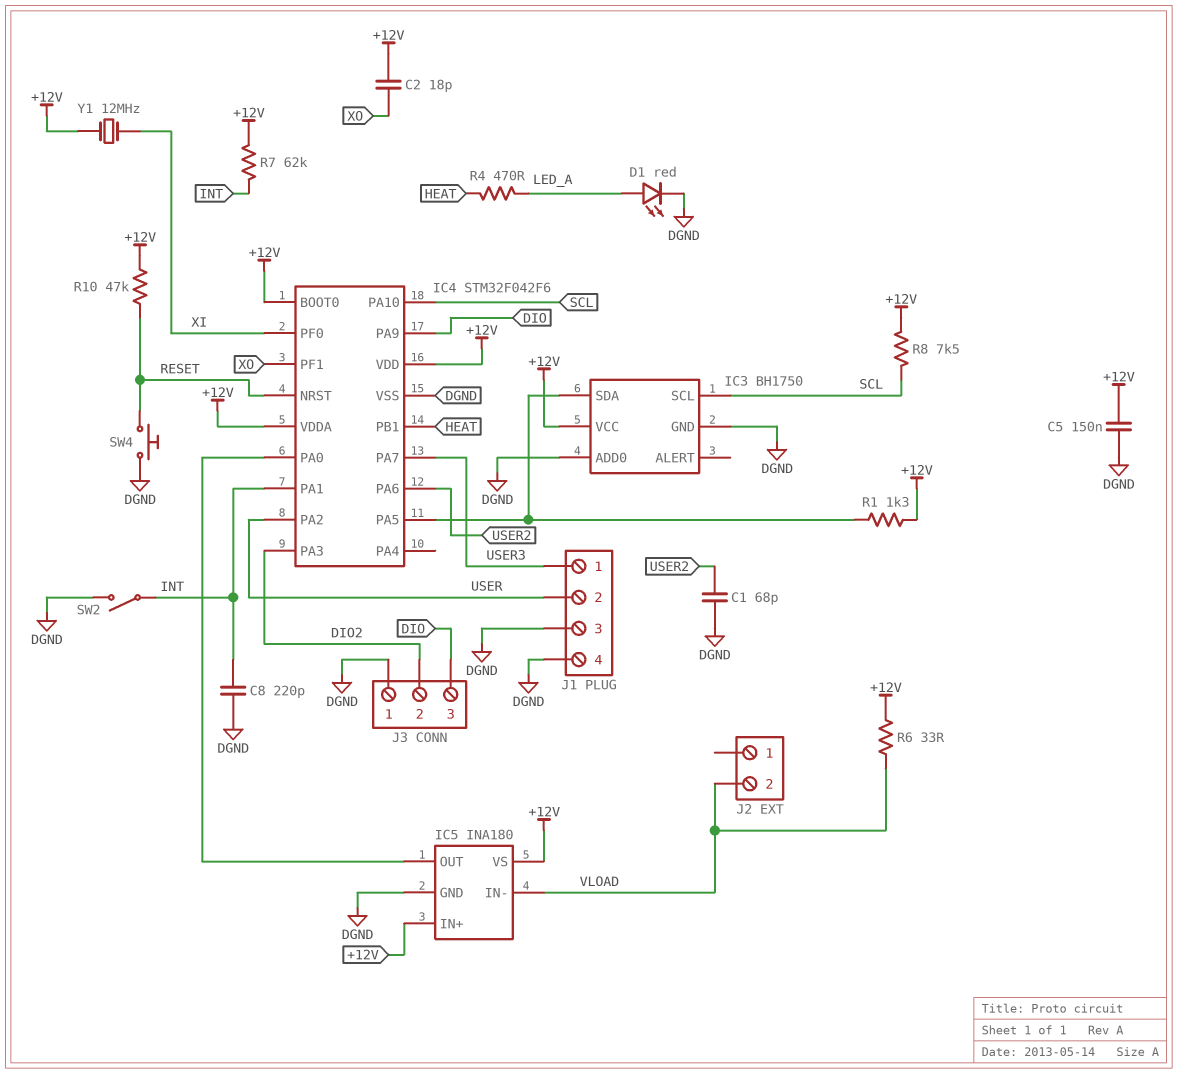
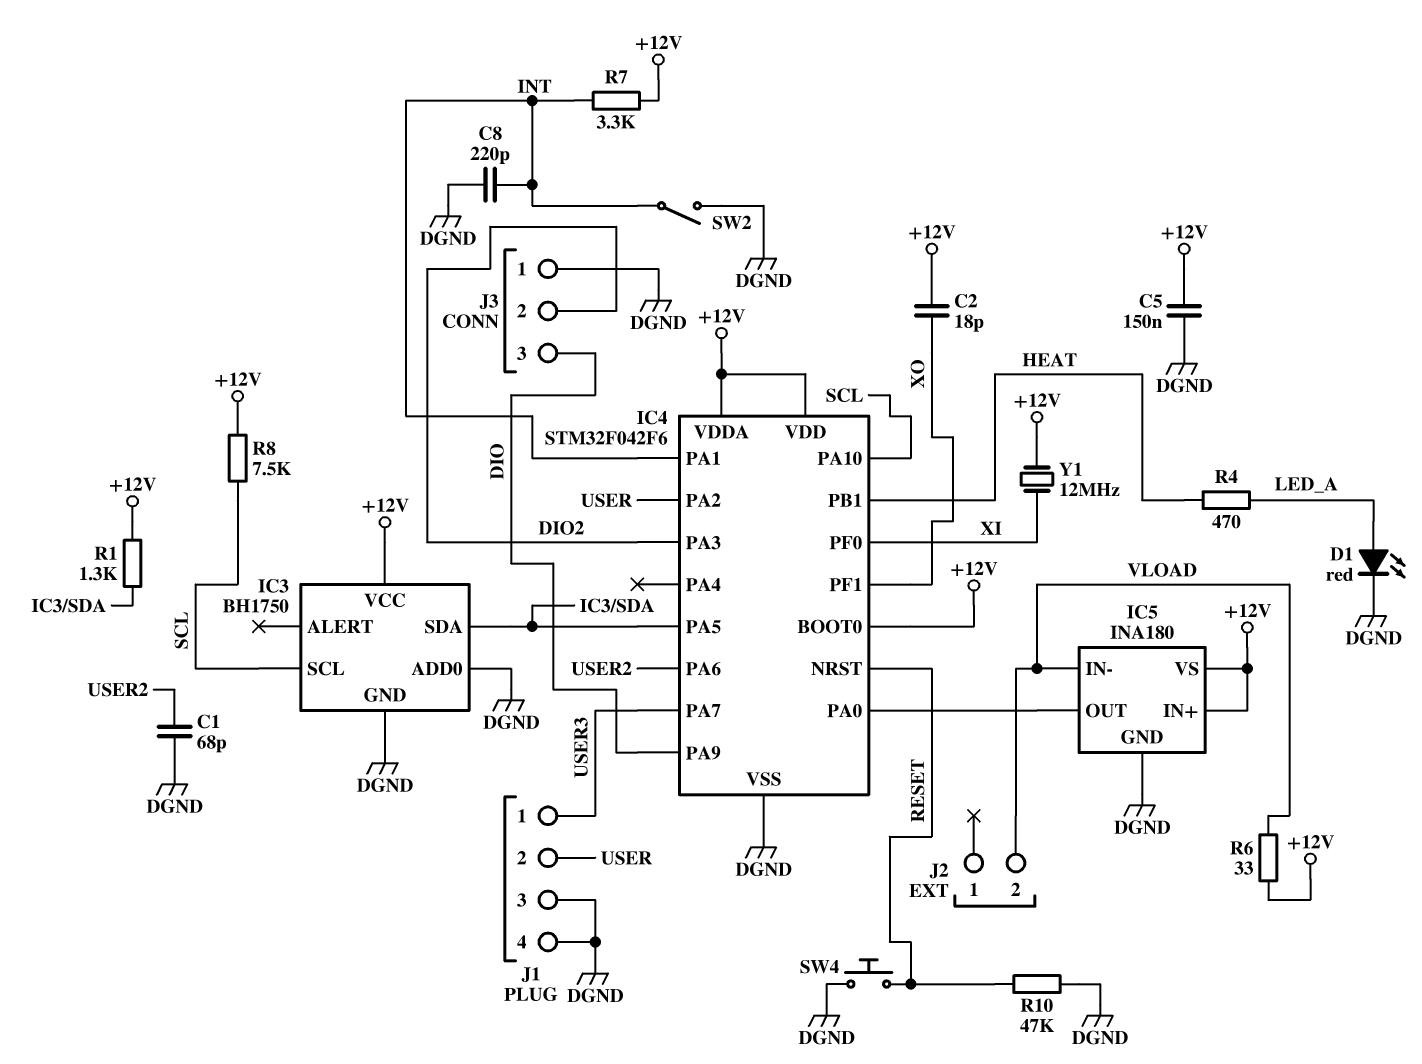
R7: 62k (+12V, INT) -> 3.3k (+12V, INT)
R10: 47k (+12V, RESET) -> 47k (DGND, RESET)

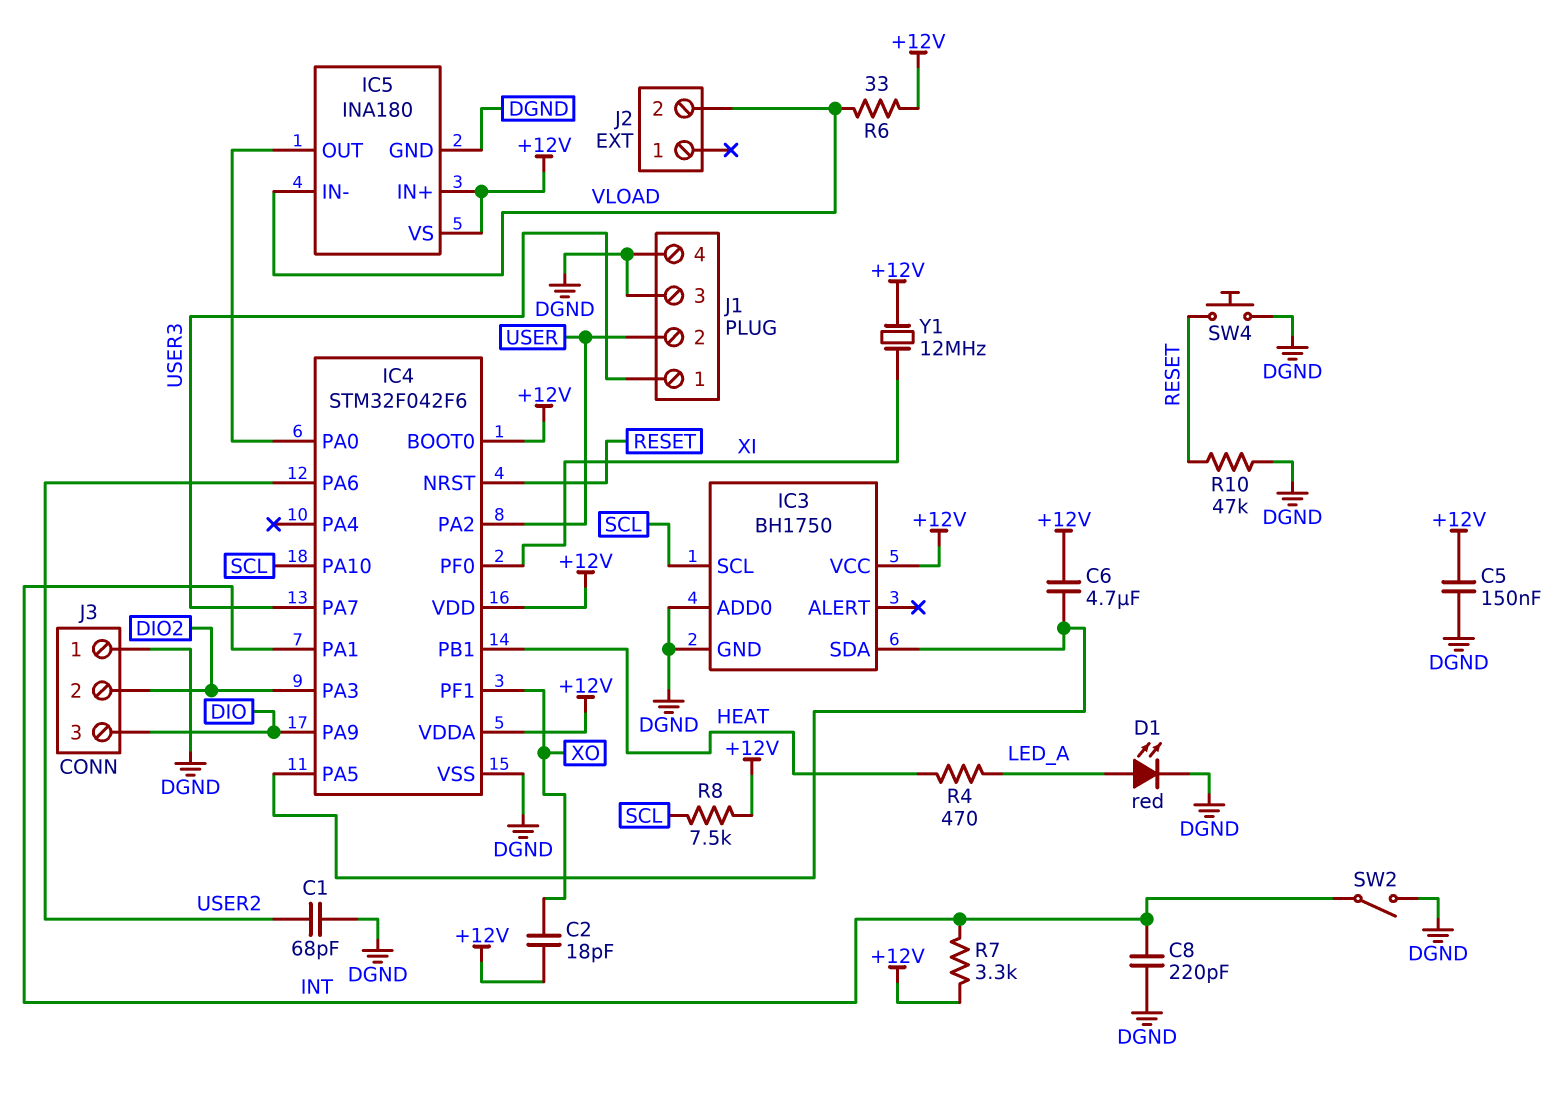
C6: none -> 4.7uF (+12V, IC3/SDA)
R1: 1.3k (+12V, IC3/SDA) -> none

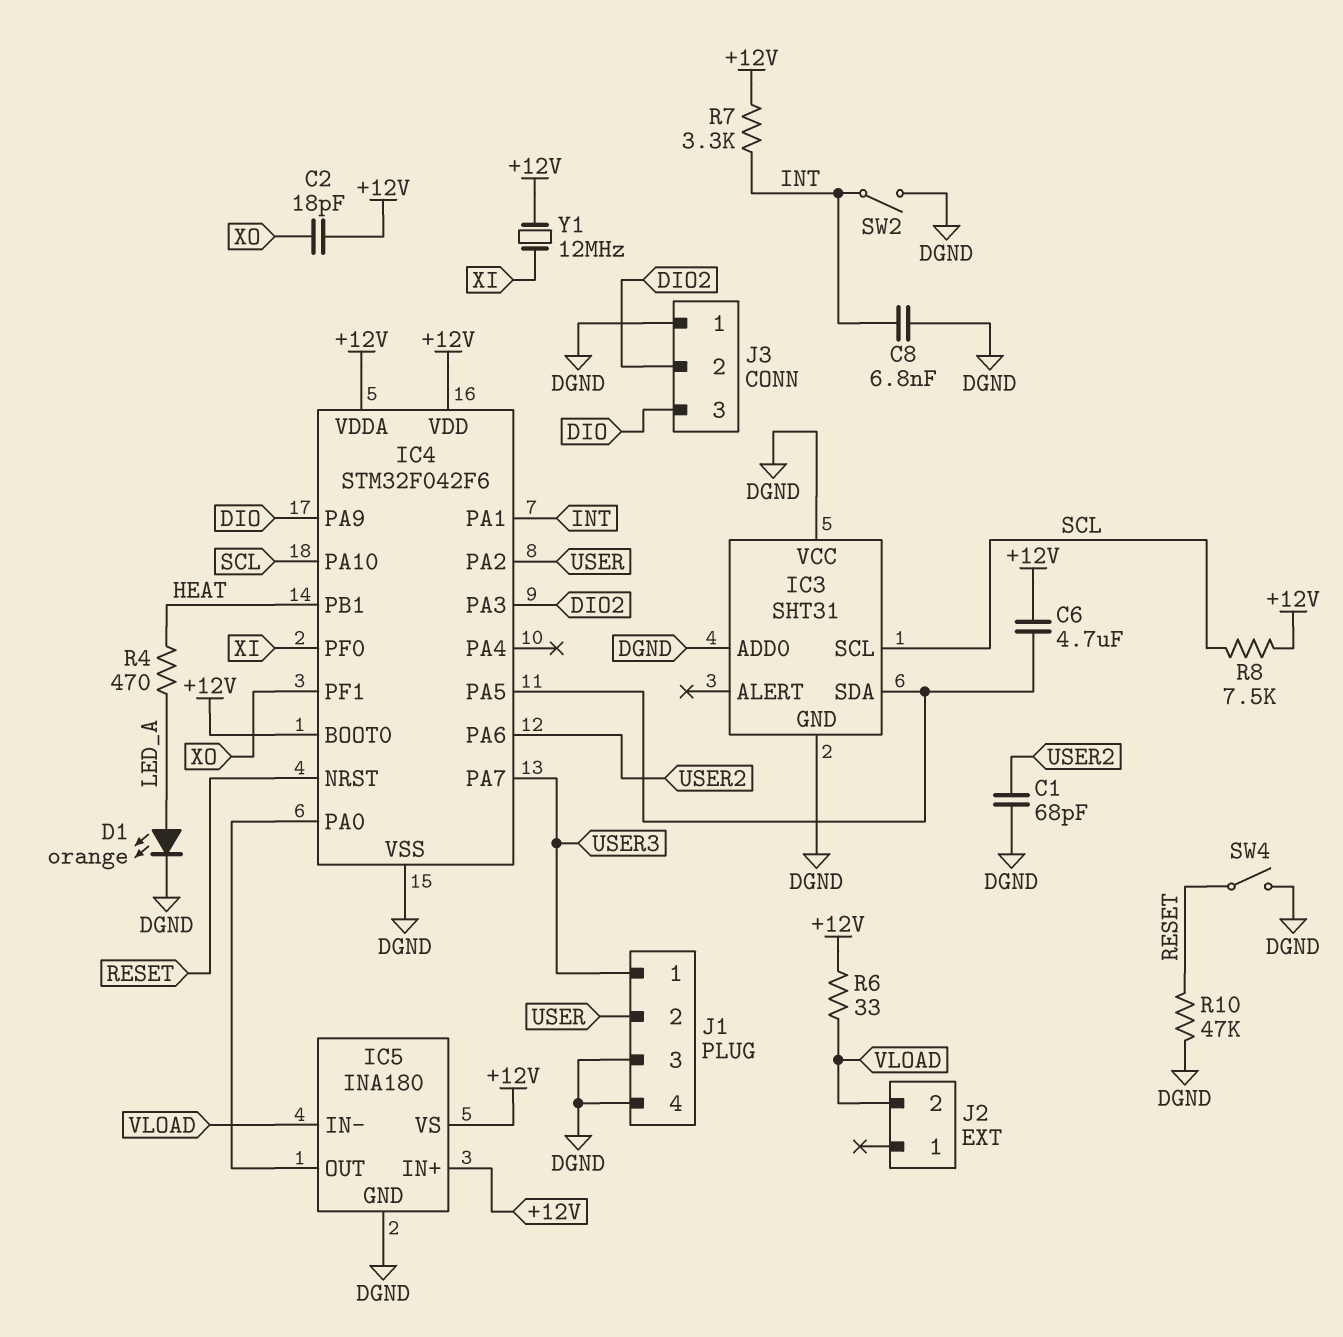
C5: 150nF (+12V, DGND) -> none
C8: 220pF (DGND, INT) -> 6.8nF (DGND, INT)
D1: LED red (A LED_A, K DGND) -> LED orange (A LED_A, K DGND)
IC3: BH1750 -> SHT31
IC3 pin VCC: +12V -> DGND
SW4: button (DGND, RESET) -> switch (DGND, RESET)

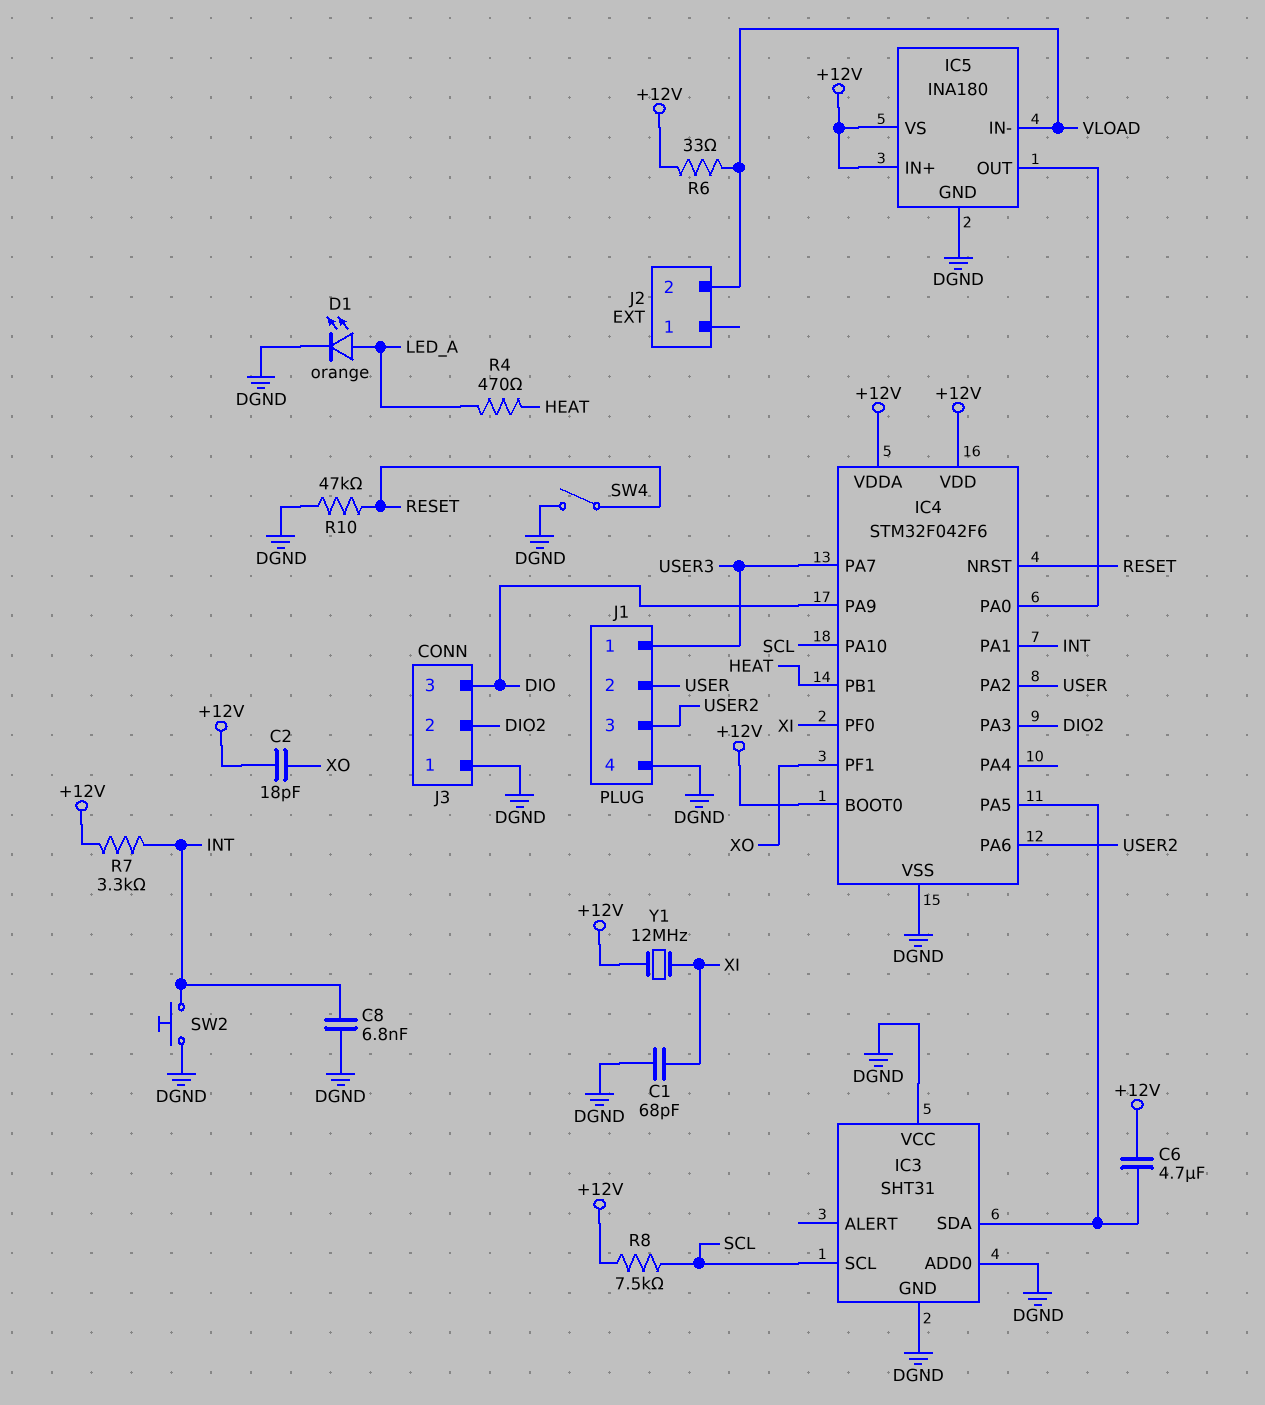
C1: 68pF (DGND, USER2) -> 68pF (DGND, XI)
J1 pin 3: DGND -> USER2
SW2: switch (DGND, INT) -> button (DGND, INT)

